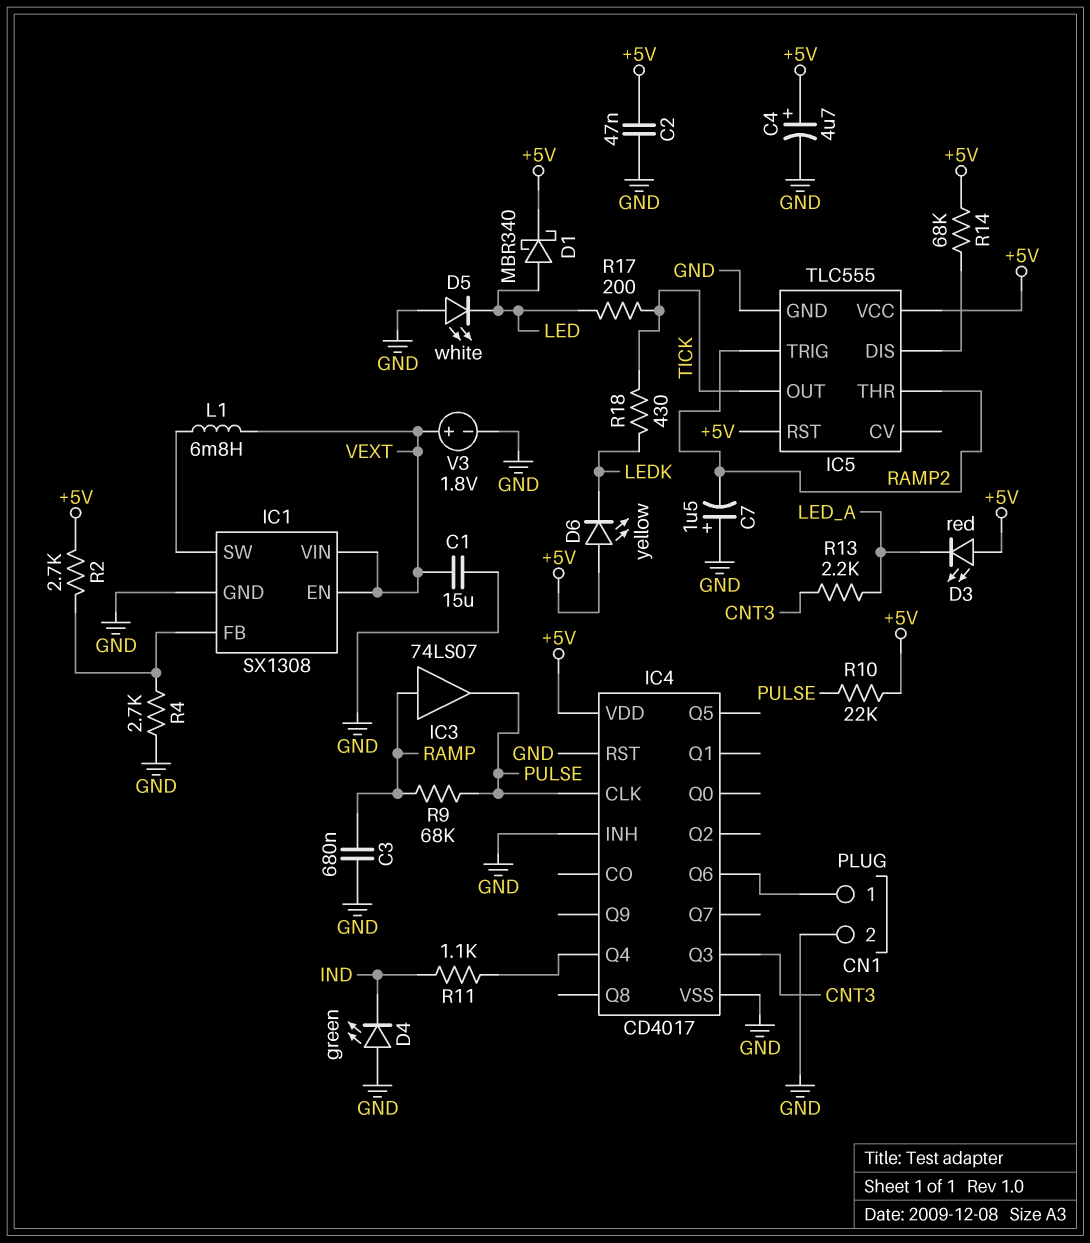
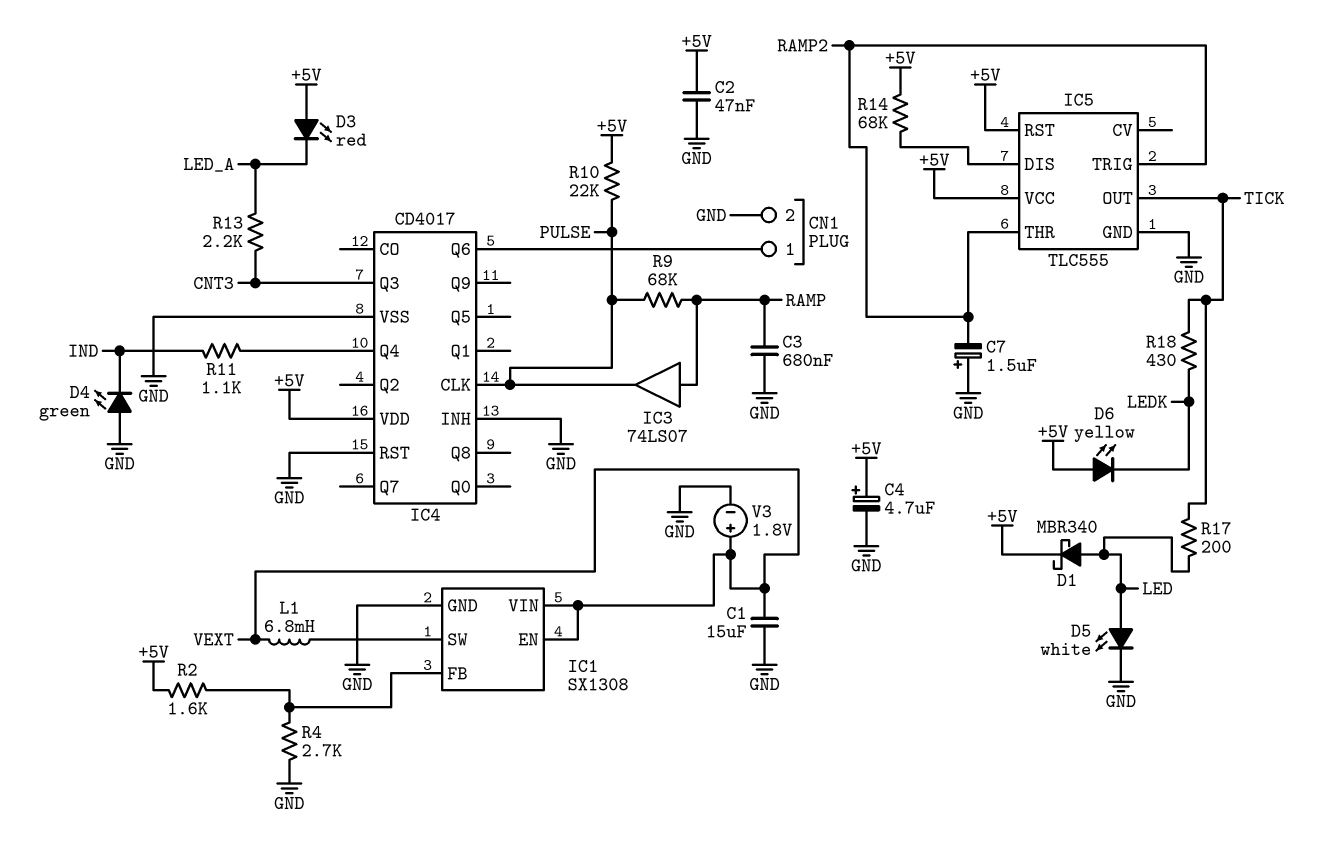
D5: LED white (A GND, K LED) -> LED white (A LED, K GND)
R2: 2.7k (+5V, IC1/FB) -> 1.6k (+5V, IC1/FB)

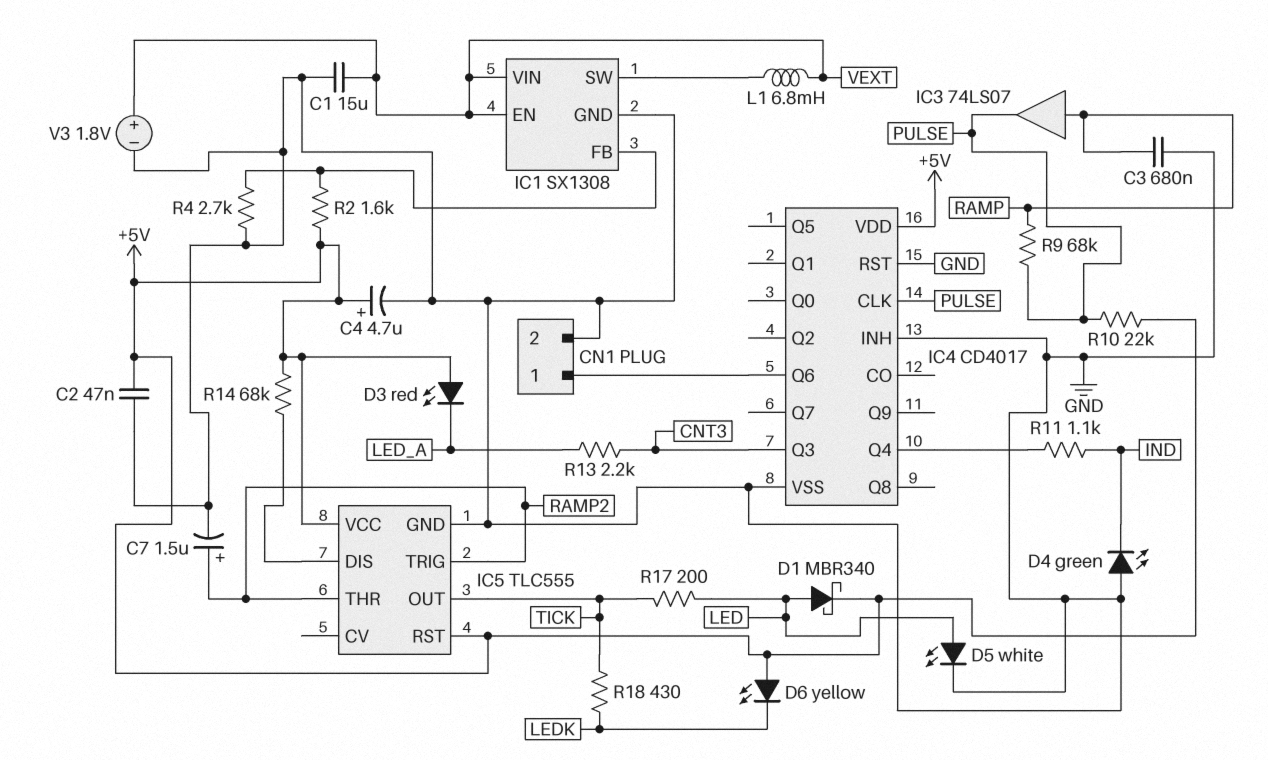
C7: 1.5uF (plus GND, minus RAMP2) -> 1.5uF (plus RAMP2, minus GND)

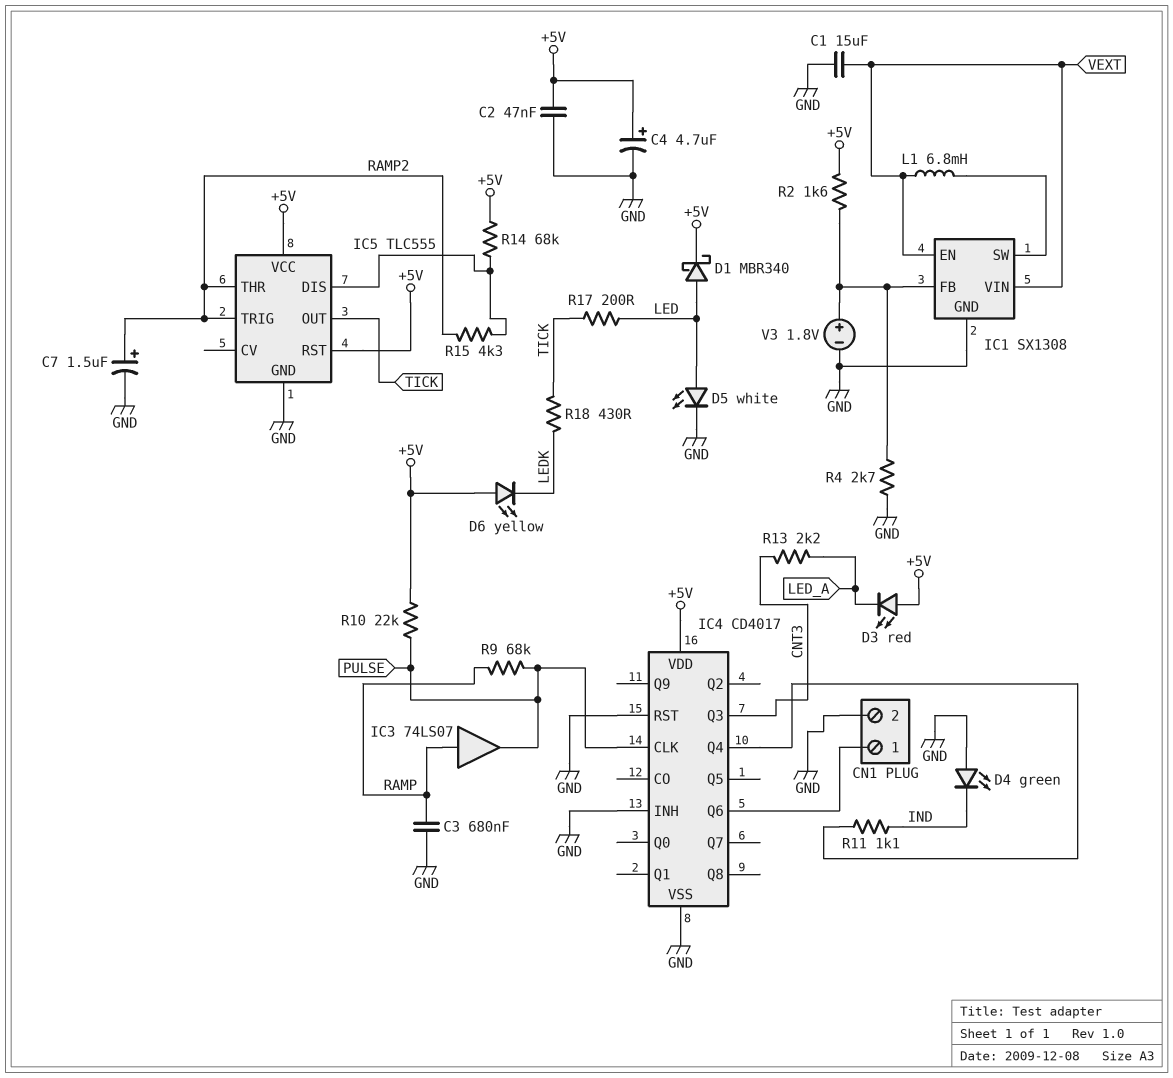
R15: none -> 4.3k (IC5/DIS, RAMP2)
V3: 1.8V (plus VEXT, minus GND) -> 1.8V (plus IC1/FB, minus GND)

